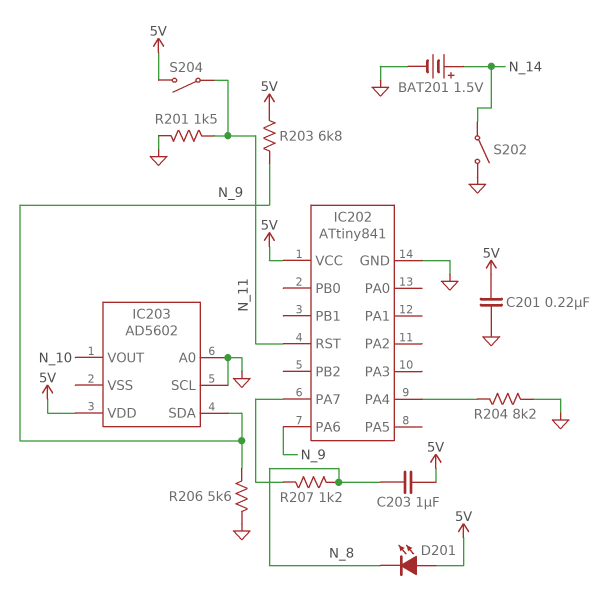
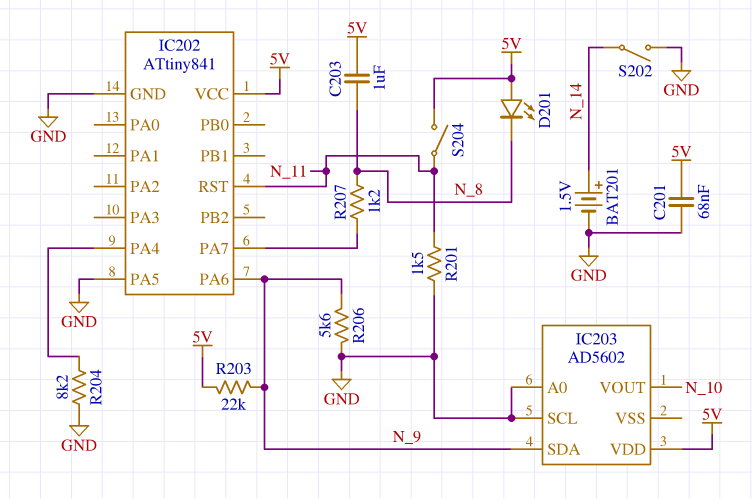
C201: 220nF (5V, GND) -> 68nF (5V, GND)
IC202 pin PA5: none -> GND
R203: 6.8k (5V, N_9) -> 22k (5V, N_9)

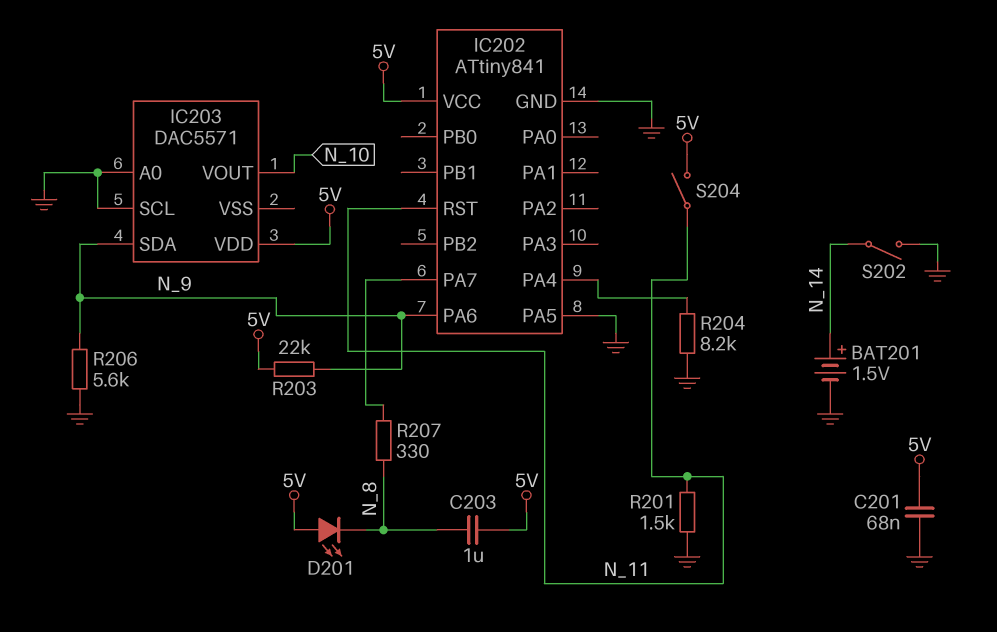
IC203: AD5602 -> DAC5571
R207: 1.2k (IC202/PA7, N_8) -> 330 (IC202/PA7, N_8)

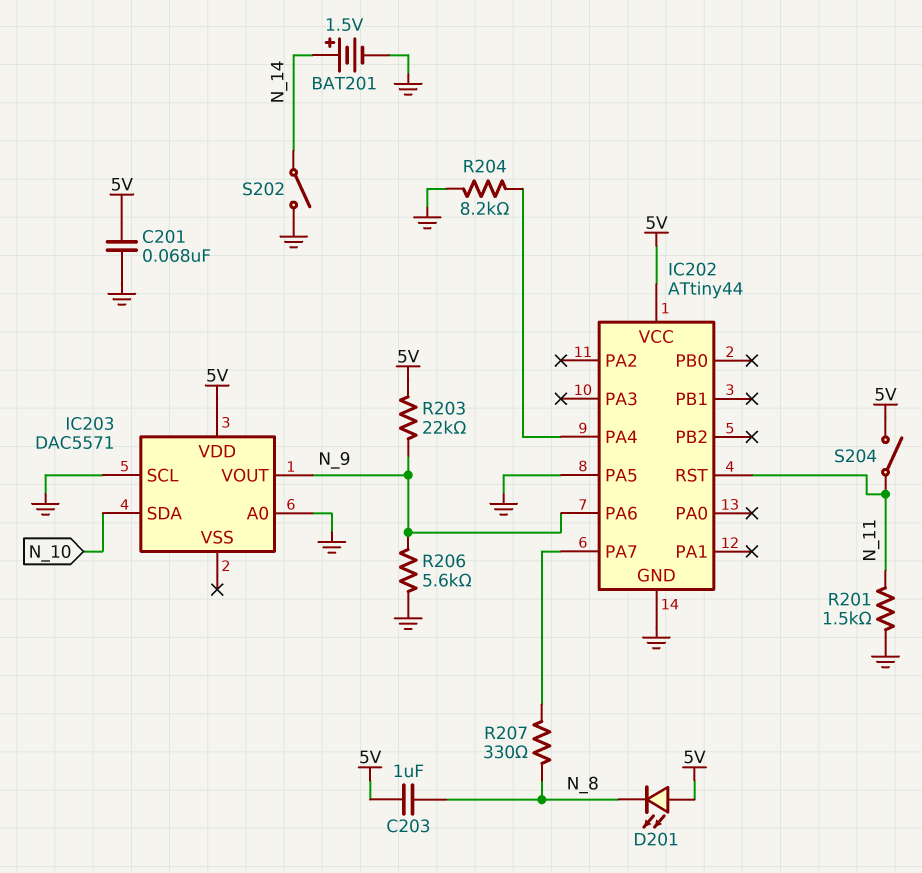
IC202: ATtiny841 -> ATtiny44
IC203 pin SDA: N_9 -> N_10
IC203 pin VOUT: N_10 -> N_9

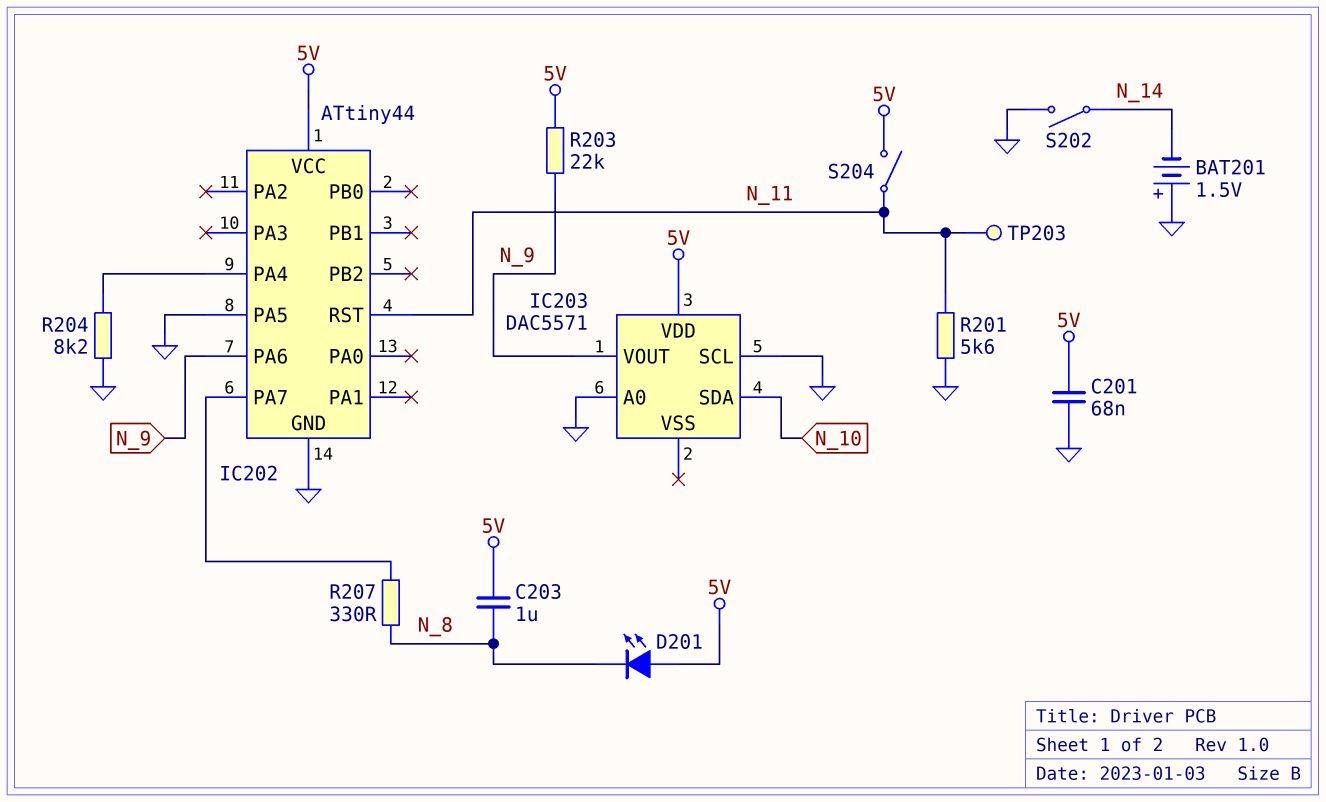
BAT201: 1.5V (plus N_14, minus GND) -> 1.5V (plus GND, minus N_14)
R201: 1.5k (GND, N_11) -> 5.6k (GND, N_11)
R206: 5.6k (GND, N_9) -> none
TP203: none -> test point (N_11)

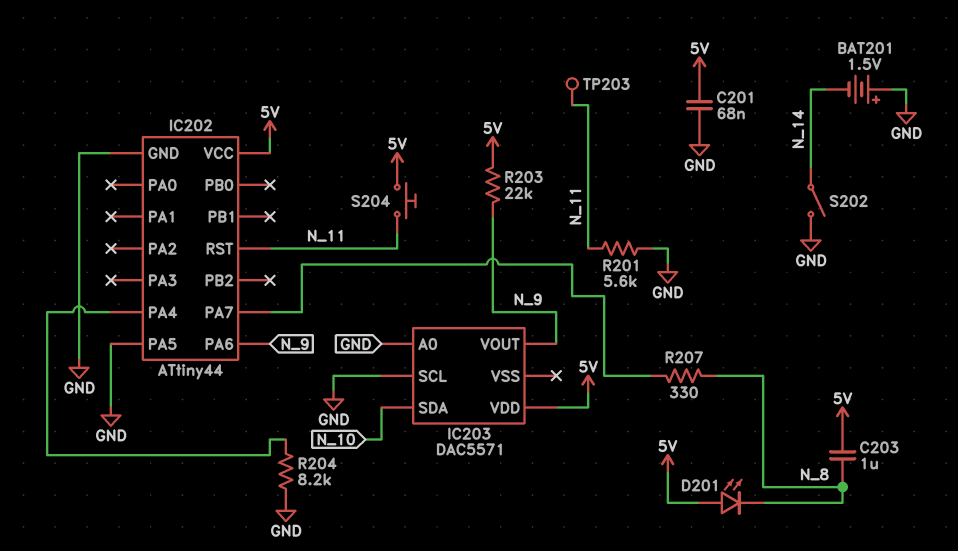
S204: switch (5V, N_11) -> button (5V, N_11)

